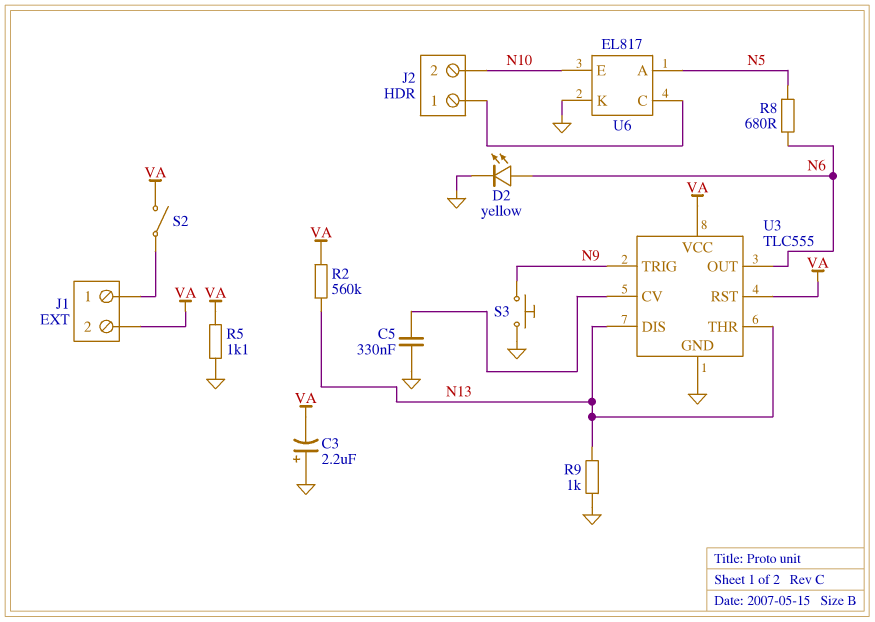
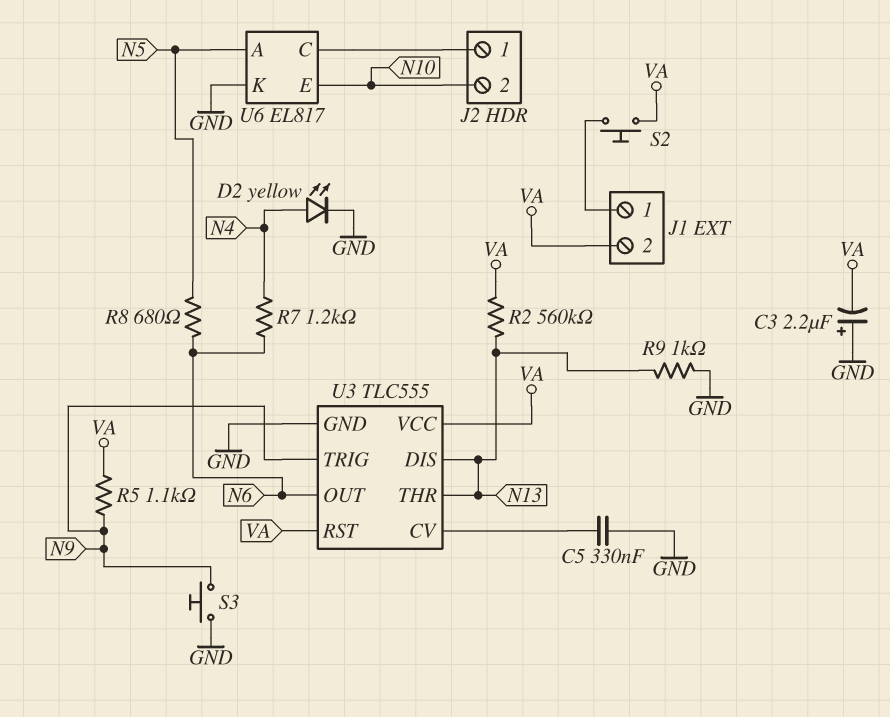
D2: LED yellow (A N6, K GND) -> LED yellow (A N4, K GND)
R5: 1.1k (GND, VA) -> 1.1k (N9, VA)
R7: none -> 1.2k (N4, N6)
S2: switch (J1/1, VA) -> button (J1/1, VA)

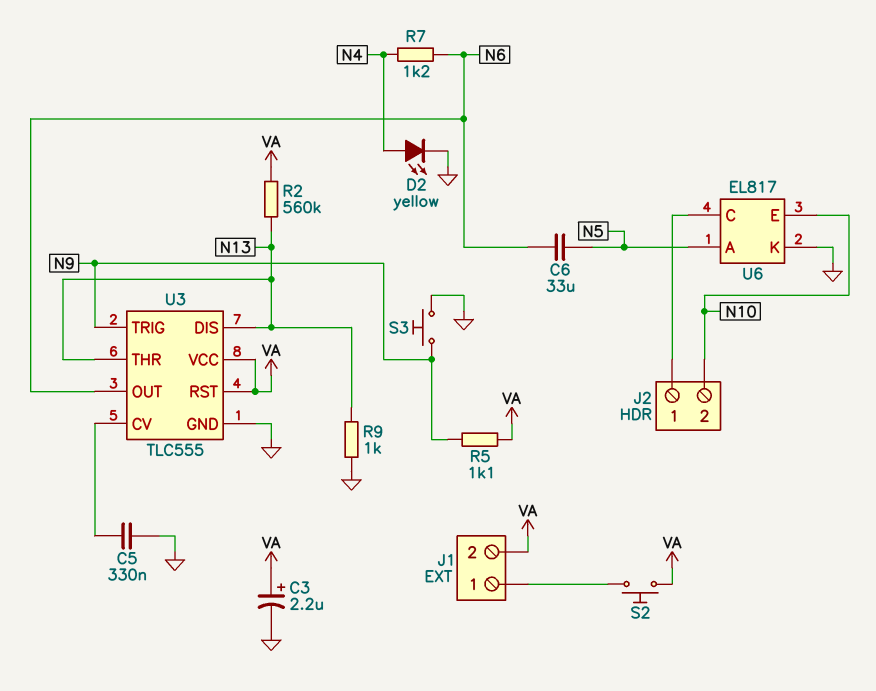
C3: 2.2uF (plus GND, minus VA) -> 2.2uF (plus VA, minus GND)
C6: none -> 33uF (N5, N6)
R8: 680 (N5, N6) -> none

